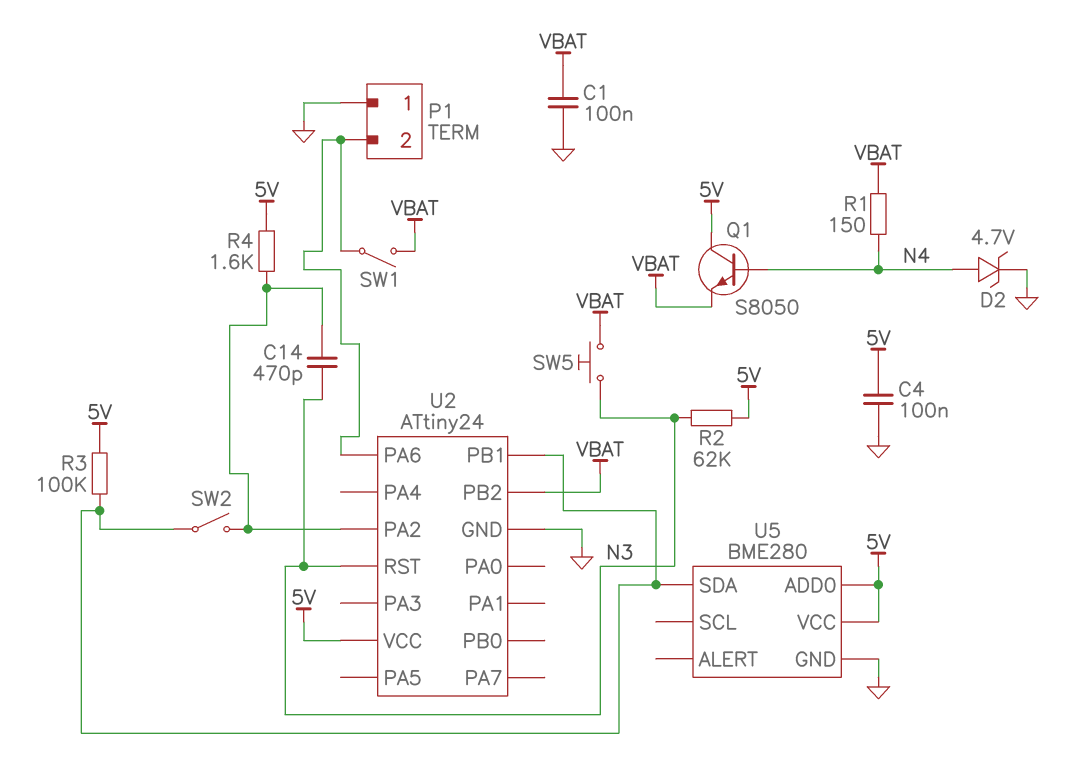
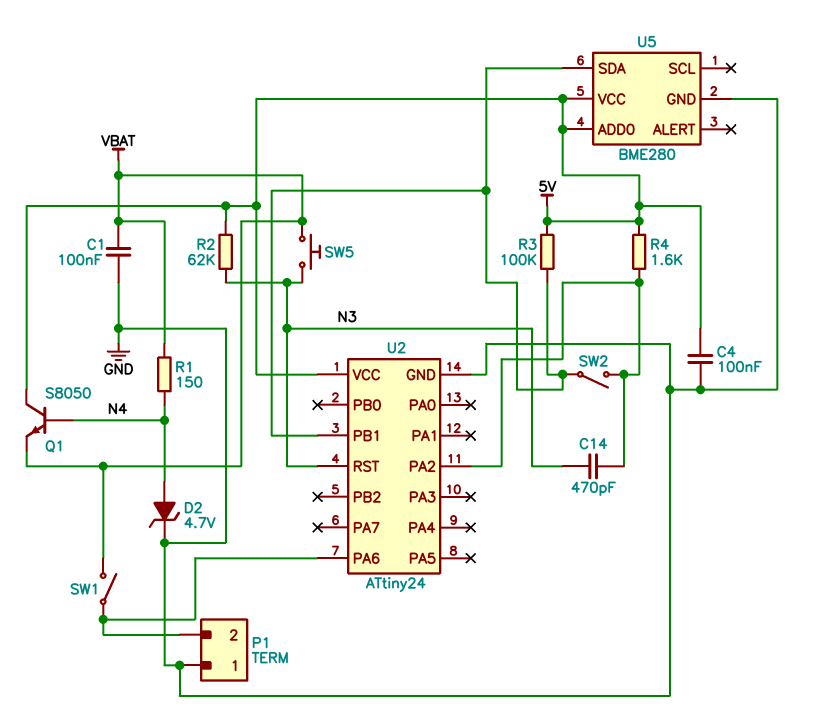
U2 pin PB2: VBAT -> none

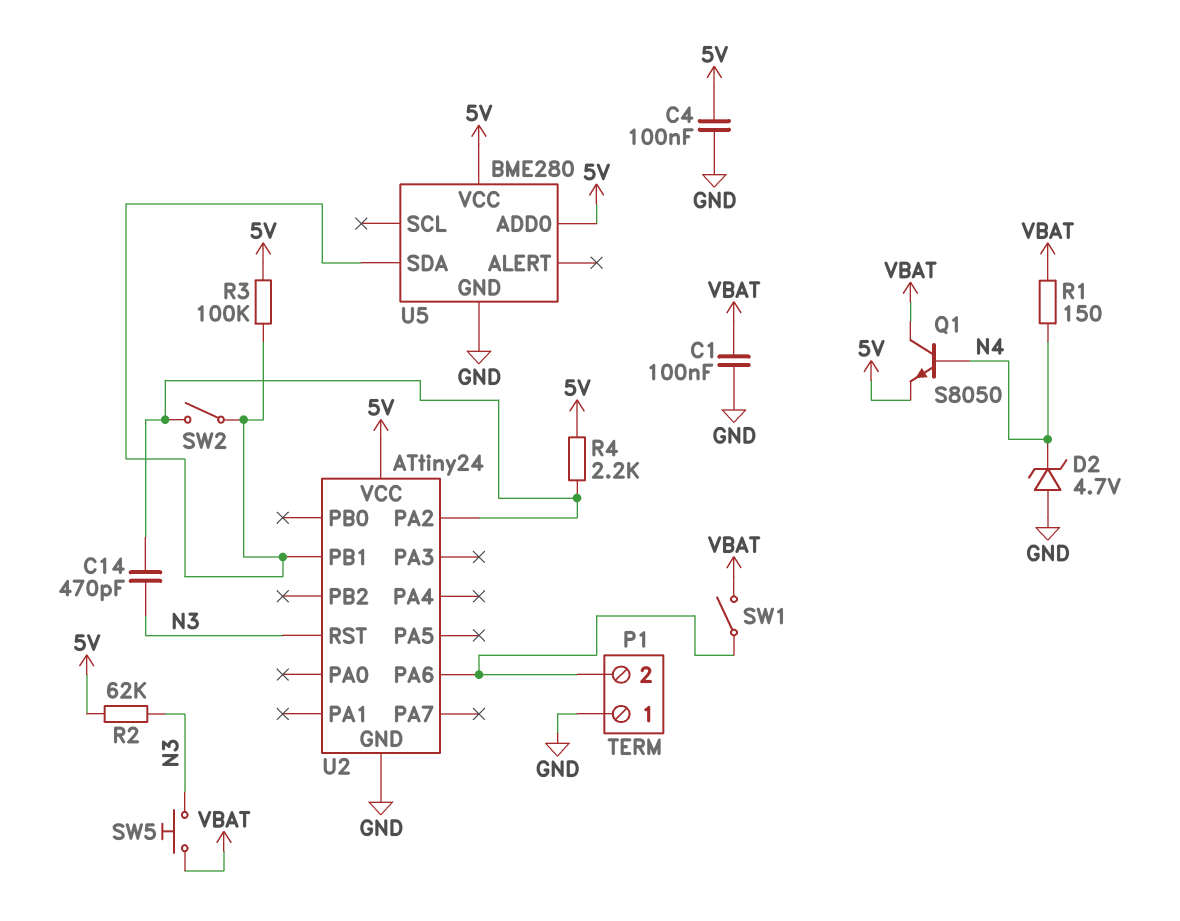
D2: zener 4.7V (A N4, K GND) -> zener 4.7V (A GND, K N4)
Q1: NPN S8050 (B N4, C 5V, E VBAT) -> NPN S8050 (B N4, C VBAT, E 5V)
R4: 1.6k (5V, U2/PA2) -> 2.2k (5V, U2/PA2)

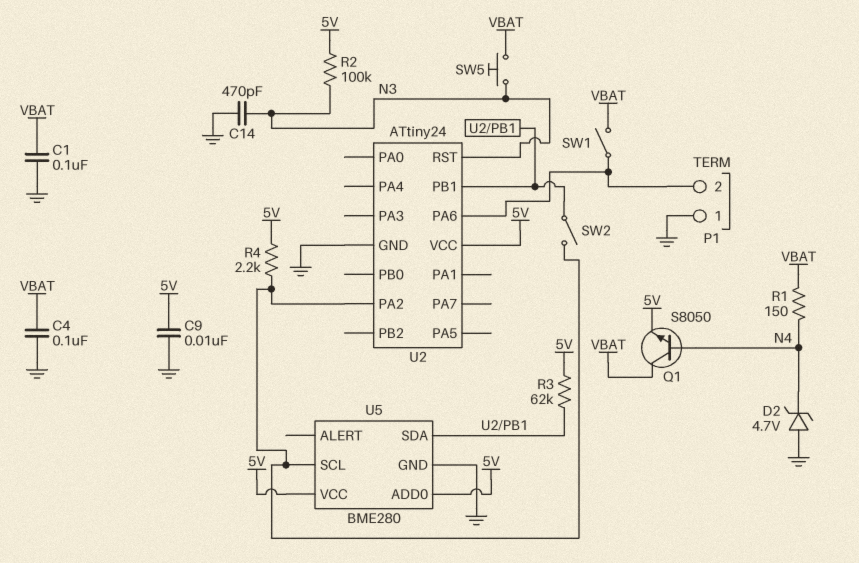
C4: 100nF (5V, GND) -> 100nF (GND, VBAT)
C9: none -> 10nF (5V, GND)
C14: 470pF (N3, U2/PA2) -> 470pF (GND, N3)
R2: 62k (5V, N3) -> 100k (5V, N3)
R3: 100k (5V, U2/PB1) -> 62k (5V, U2/PB1)
U5 pin SCL: none -> U2/PA2

